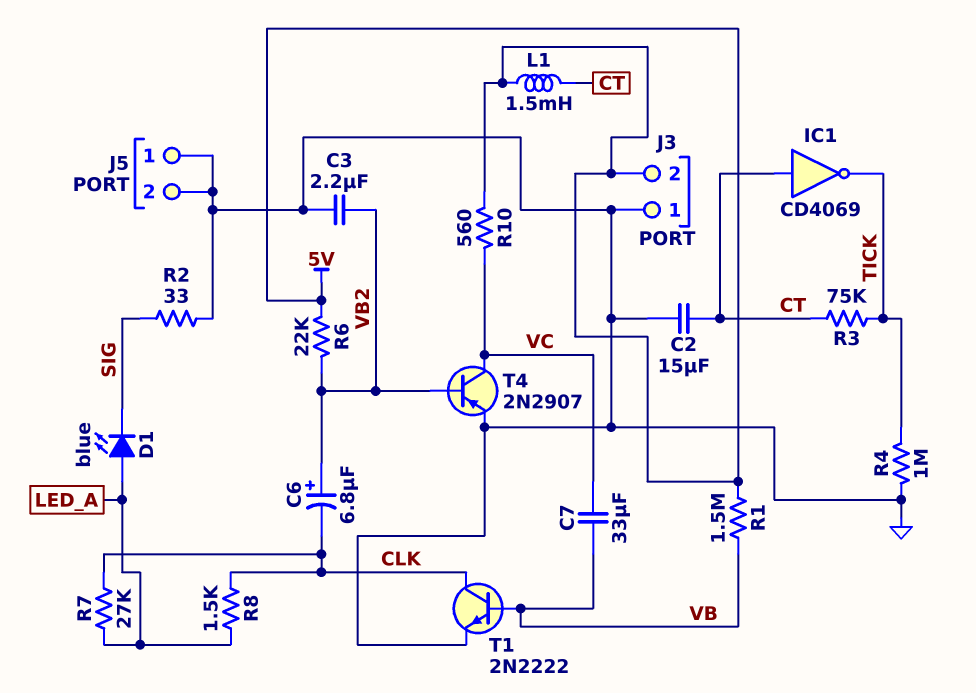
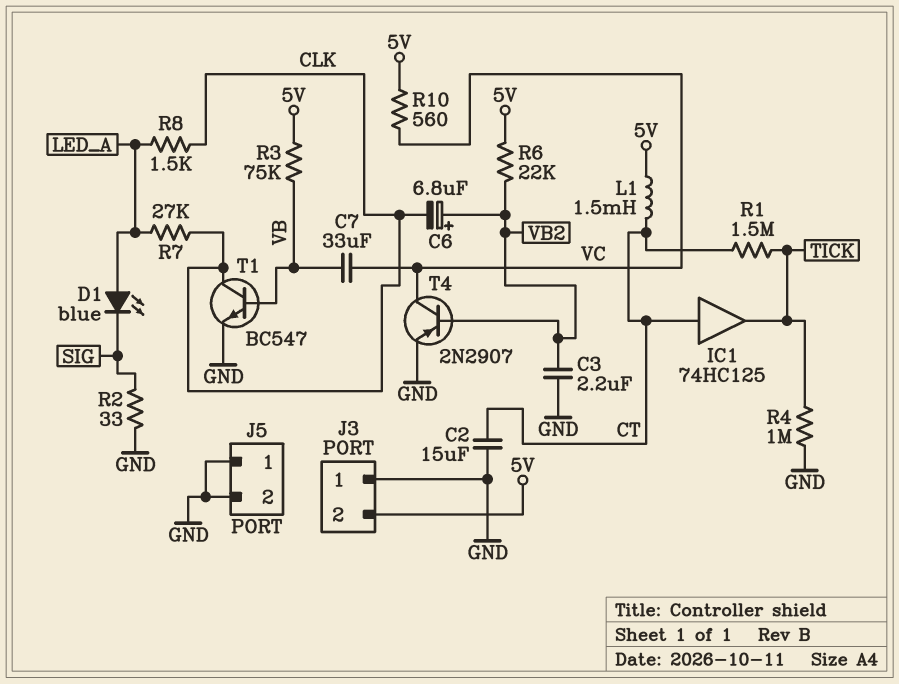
IC1: NOT CD4069 (in CT, out TICK) -> buffer 74HC125 (in CT, out TICK)
R1: 1.5M (5V, VB) -> 1.5M (CT, TICK)
R3: 75k (CT, TICK) -> 75k (5V, VB)
T1: NPN 2N2222 (B VB, C CLK, E GND) -> NPN BC547 (B VB, C CLK, E GND)

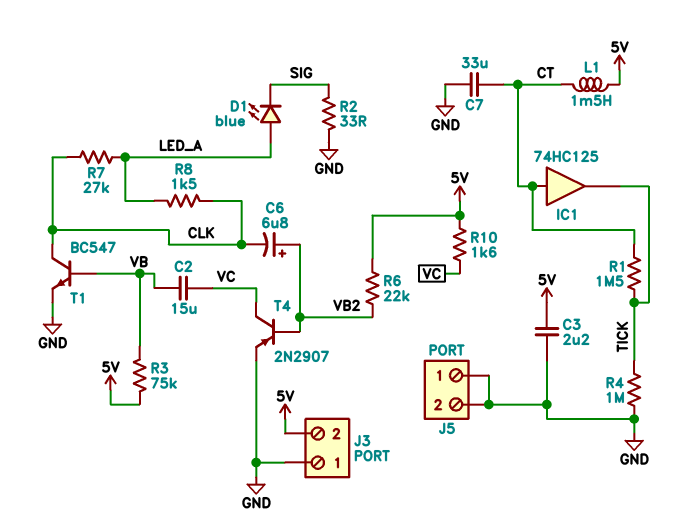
C2: 15uF (CT, GND) -> 15uF (VB, VC)
C3: 2.2uF (GND, VB2) -> 2.2uF (5V, GND)
C7: 33uF (VB, VC) -> 33uF (CT, GND)
R10: 560 (5V, VC) -> 1.6k (5V, VC)

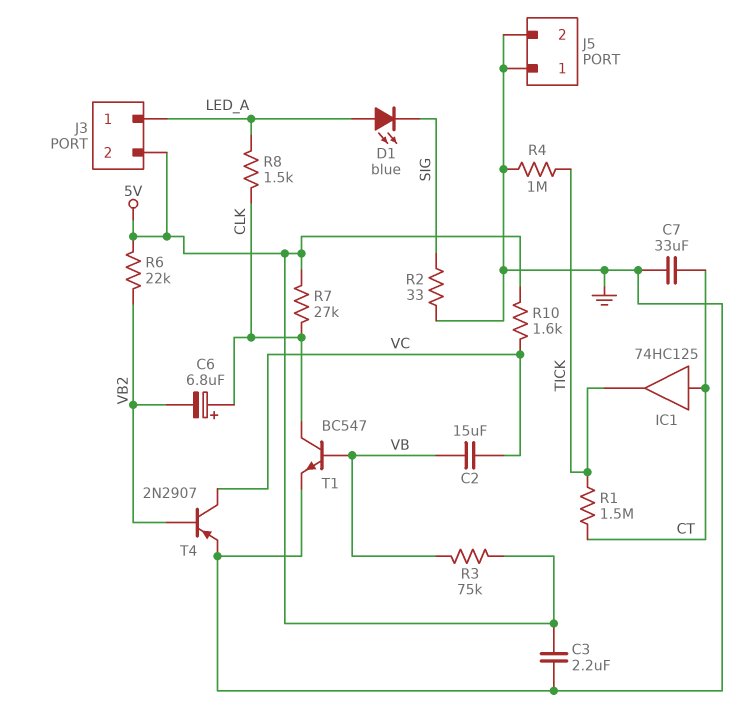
C6: 6.8uF (plus VB2, minus CLK) -> 6.8uF (plus CLK, minus VB2)
J3 pin 1: GND -> LED_A
L1: 1.5mH (5V, CT) -> none
R7: 27k (CLK, LED_A) -> 27k (5V, CLK)

